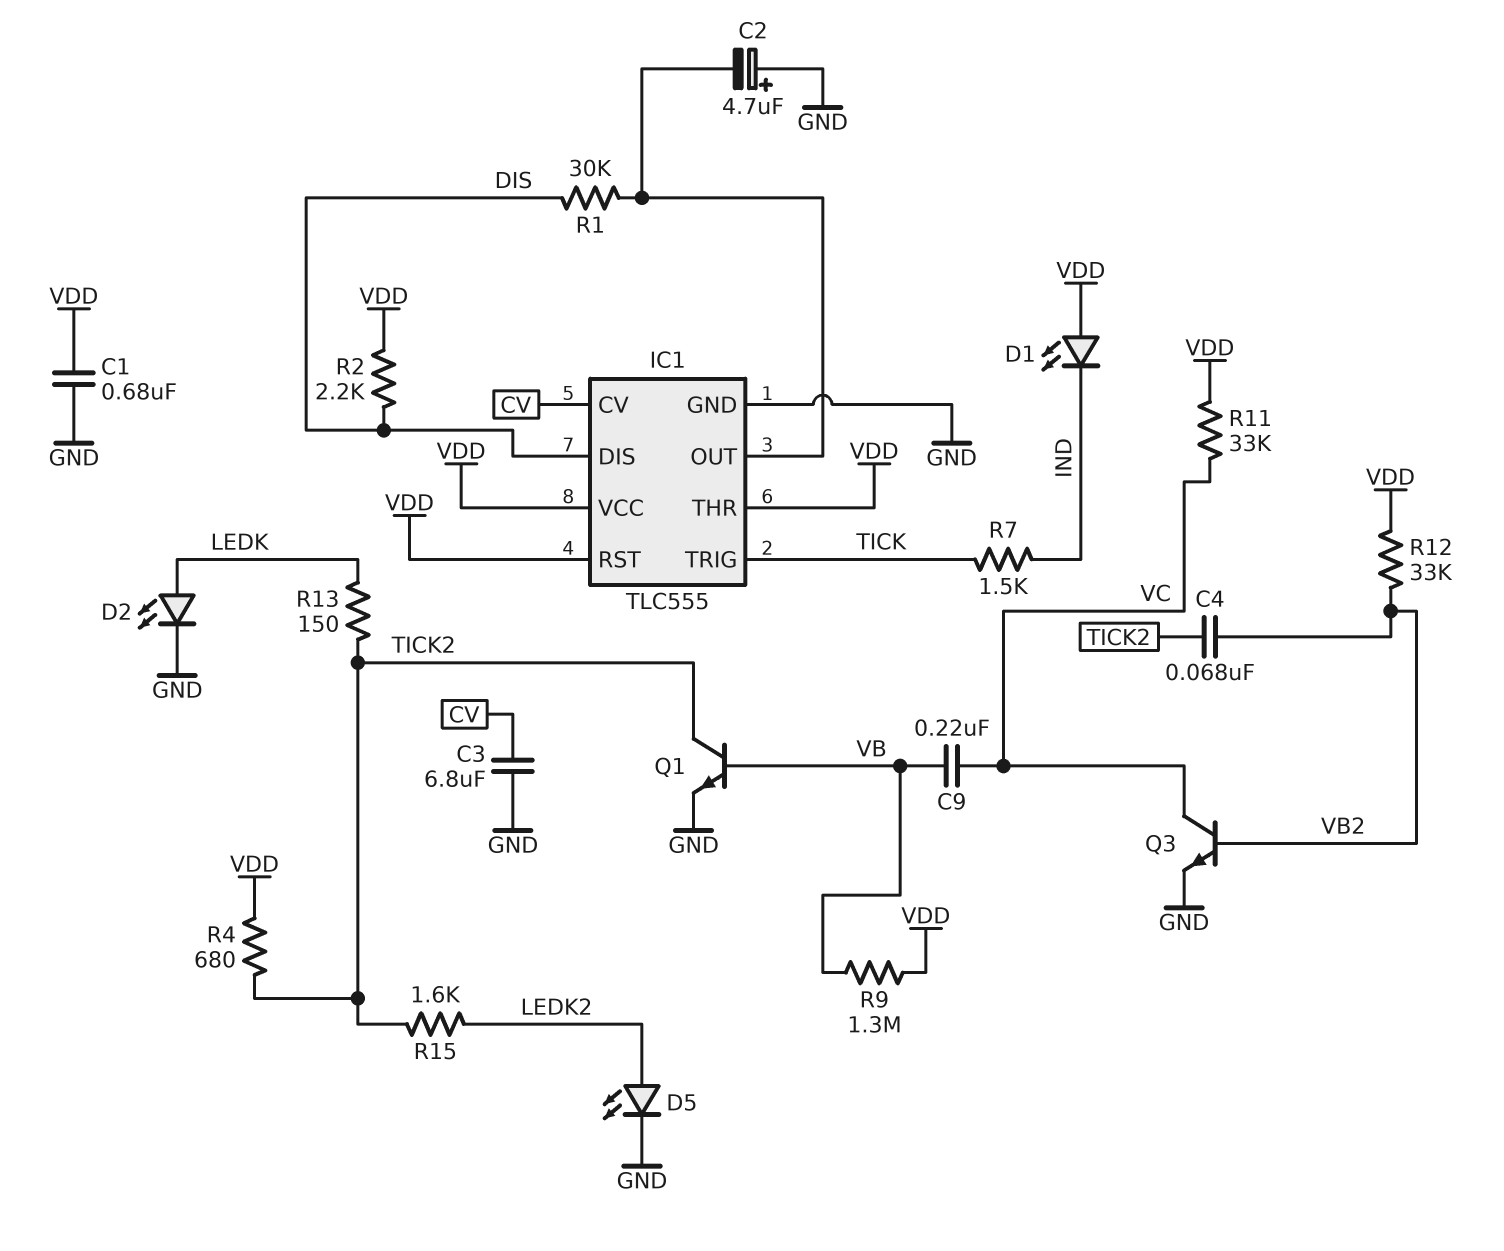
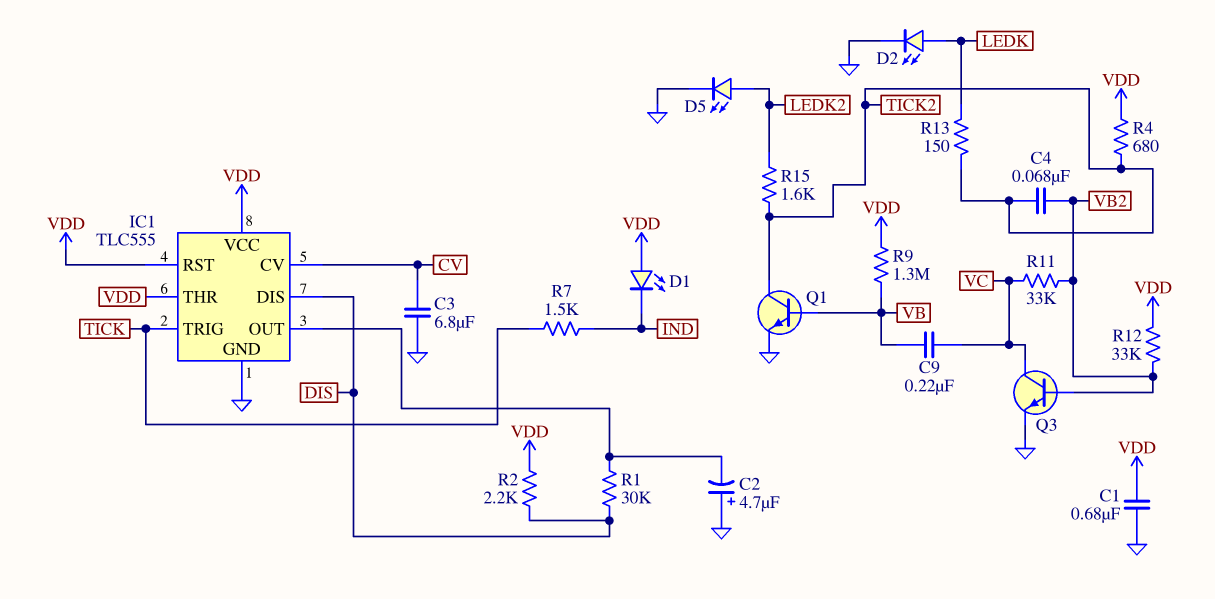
R11: 33k (VC, VDD) -> 33k (VB2, VC)

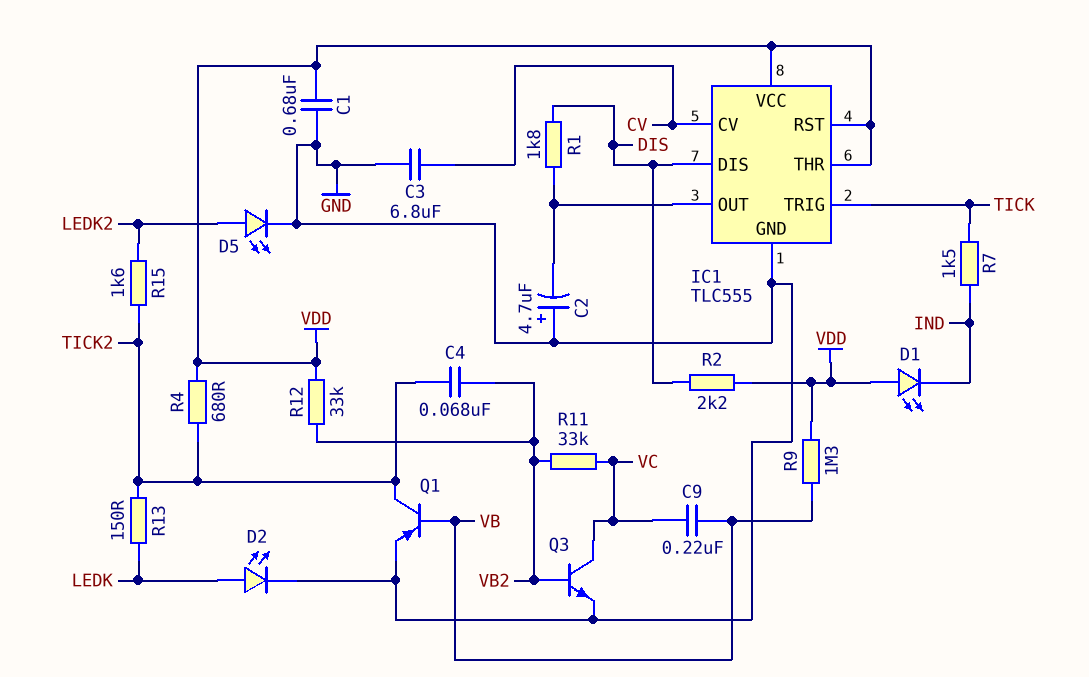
Q1: NPN (B VB, C TICK2, E GND) -> PNP (B VB, C TICK2, E GND)
R1: 30k (DIS, IC1/OUT) -> 1.8k (DIS, IC1/OUT)

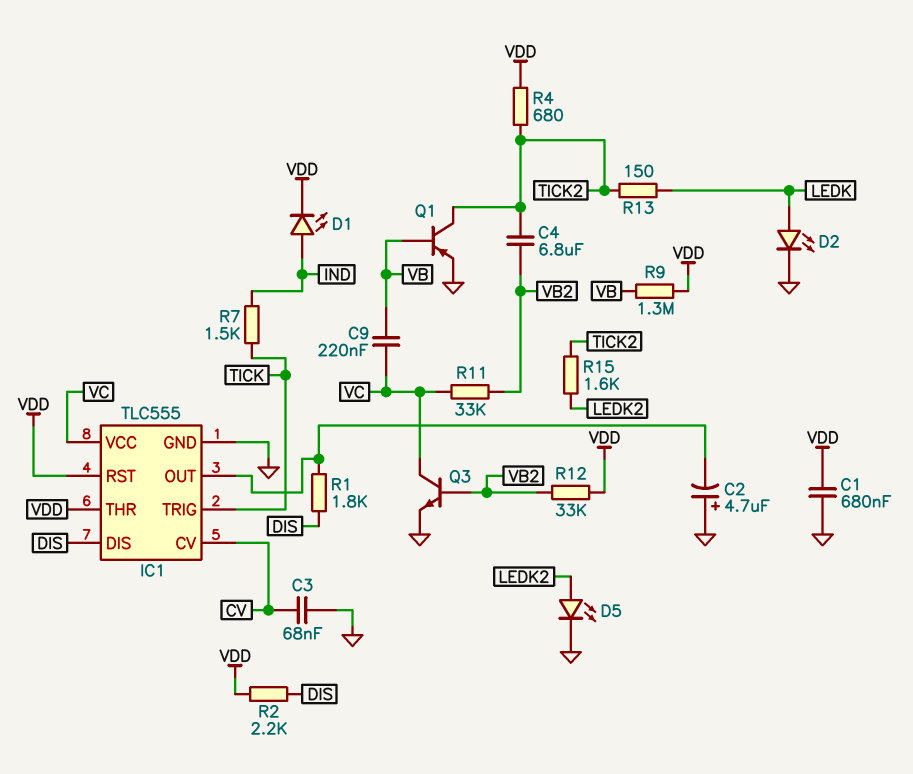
C3: 6.8uF (CV, GND) -> 68nF (CV, GND)
C4: 68nF (TICK2, VB2) -> 6.8uF (TICK2, VB2)
D1: LED (A VDD, K IND) -> LED (A IND, K VDD)
IC1 pin VCC: VDD -> VC

